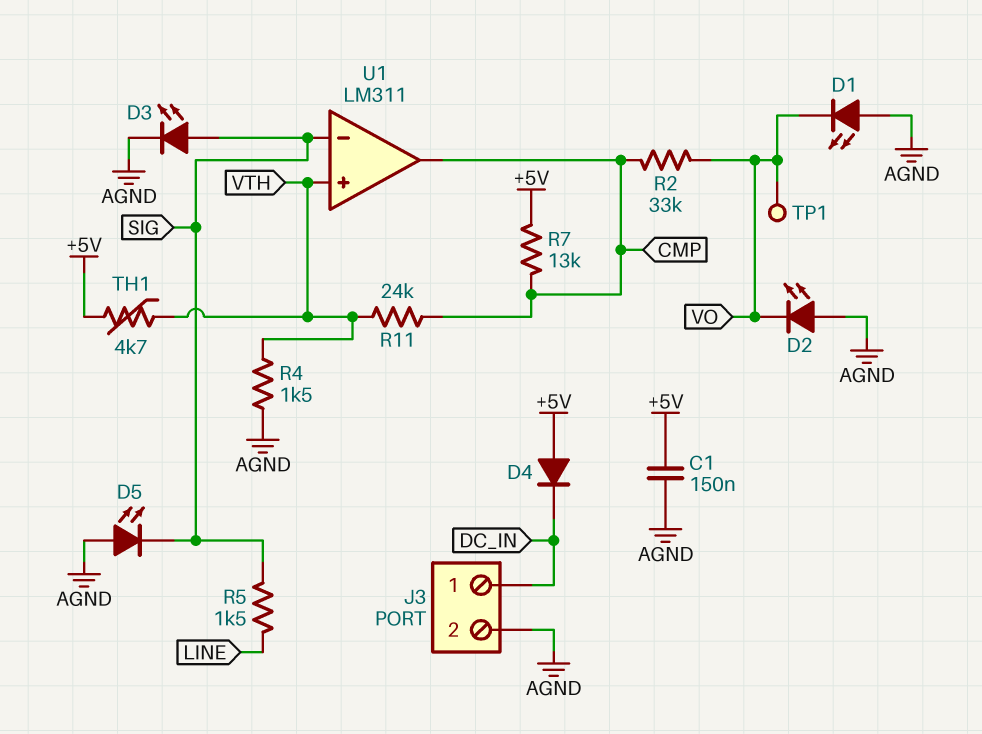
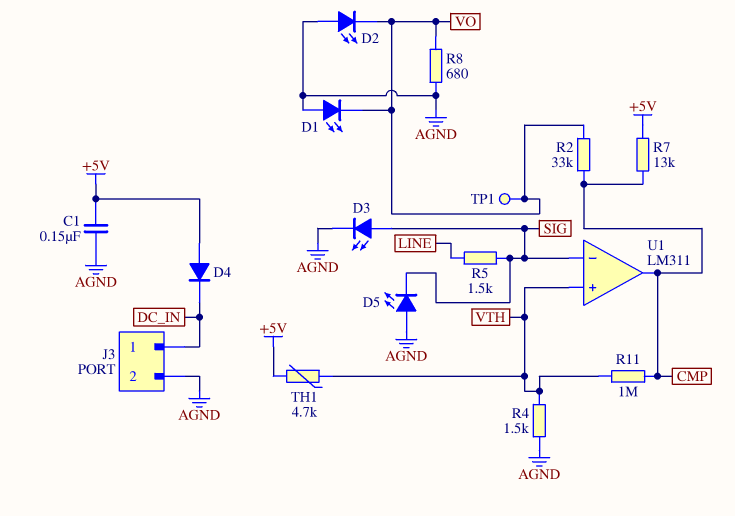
R8: none -> 680 (AGND, VO)
R11: 24k (CMP, VTH) -> 1M (CMP, VTH)

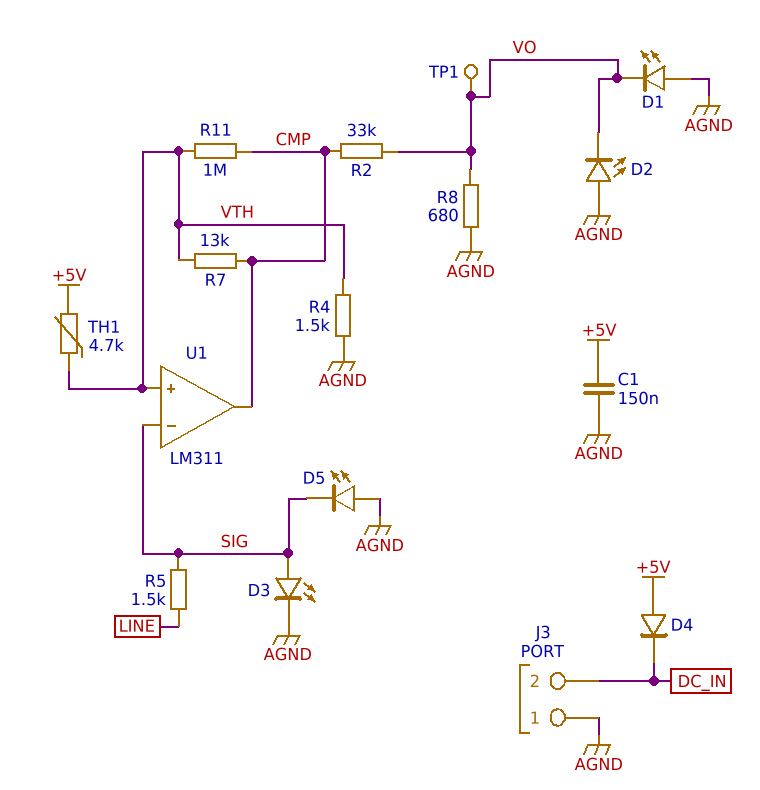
J3 pin 1: DC_IN -> AGND
J3 pin 2: AGND -> DC_IN
R7: 13k (+5V, CMP) -> 13k (CMP, VTH)

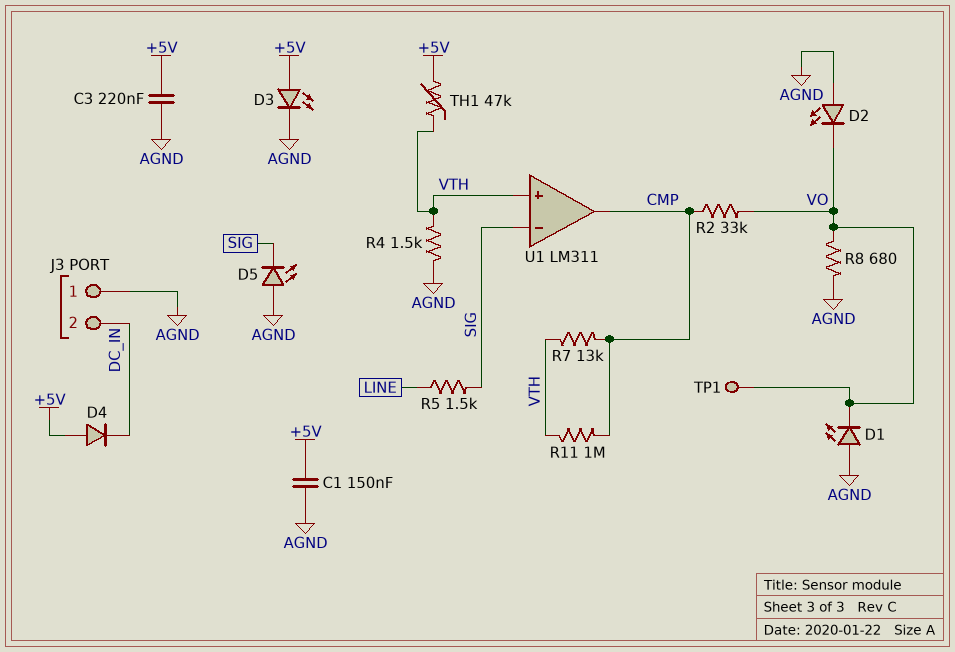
C3: none -> 220nF (+5V, AGND)
D3: LED (A SIG, K AGND) -> LED (A +5V, K AGND)
TH1: 4.7k (+5V, VTH) -> 47k (+5V, VTH)

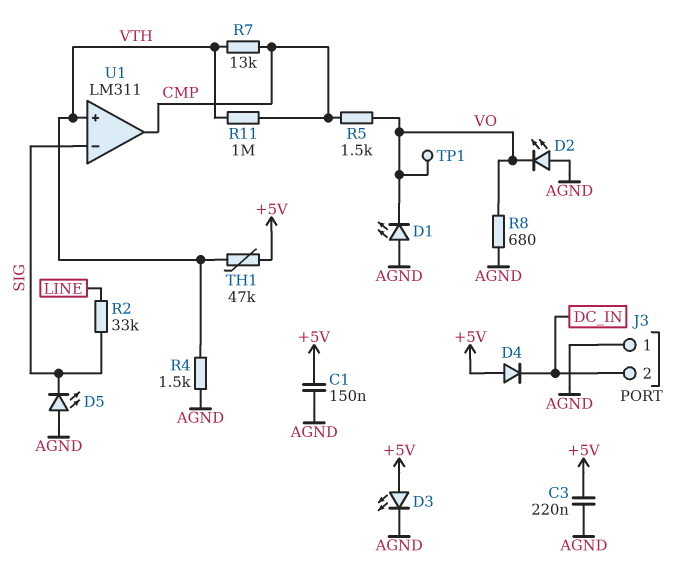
R2: 33k (CMP, VO) -> 33k (LINE, SIG)
R5: 1.5k (LINE, SIG) -> 1.5k (CMP, VO)

